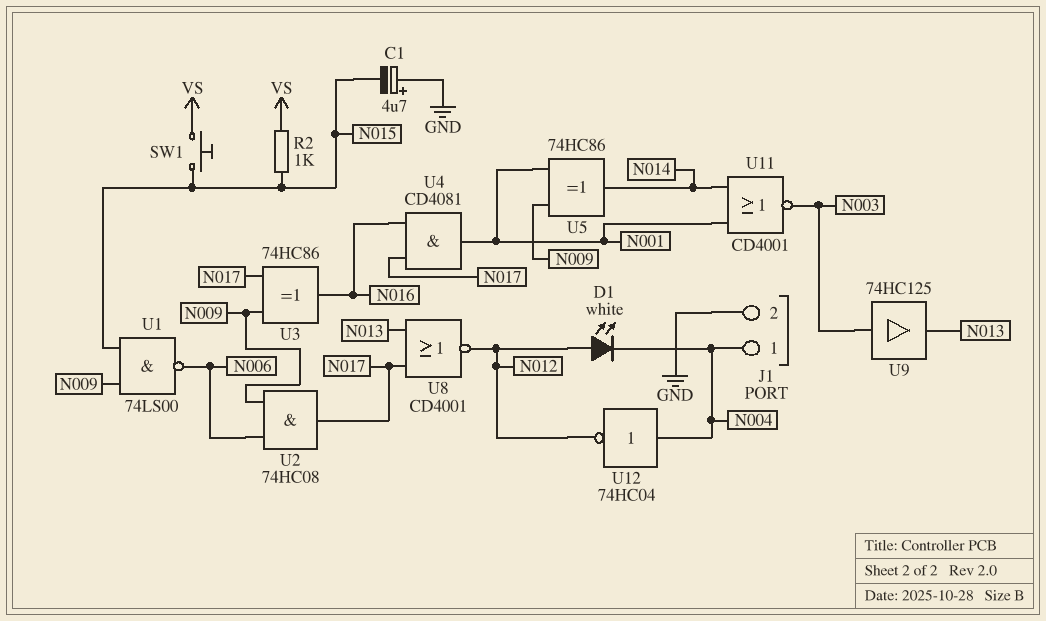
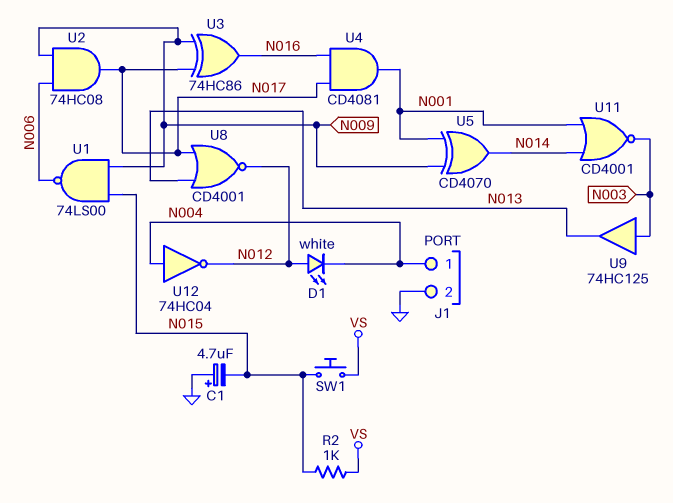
U5: XOR 74HC86 (in N001, in N009, out N014) -> XOR CD4070 (in N001, in N009, out N014)

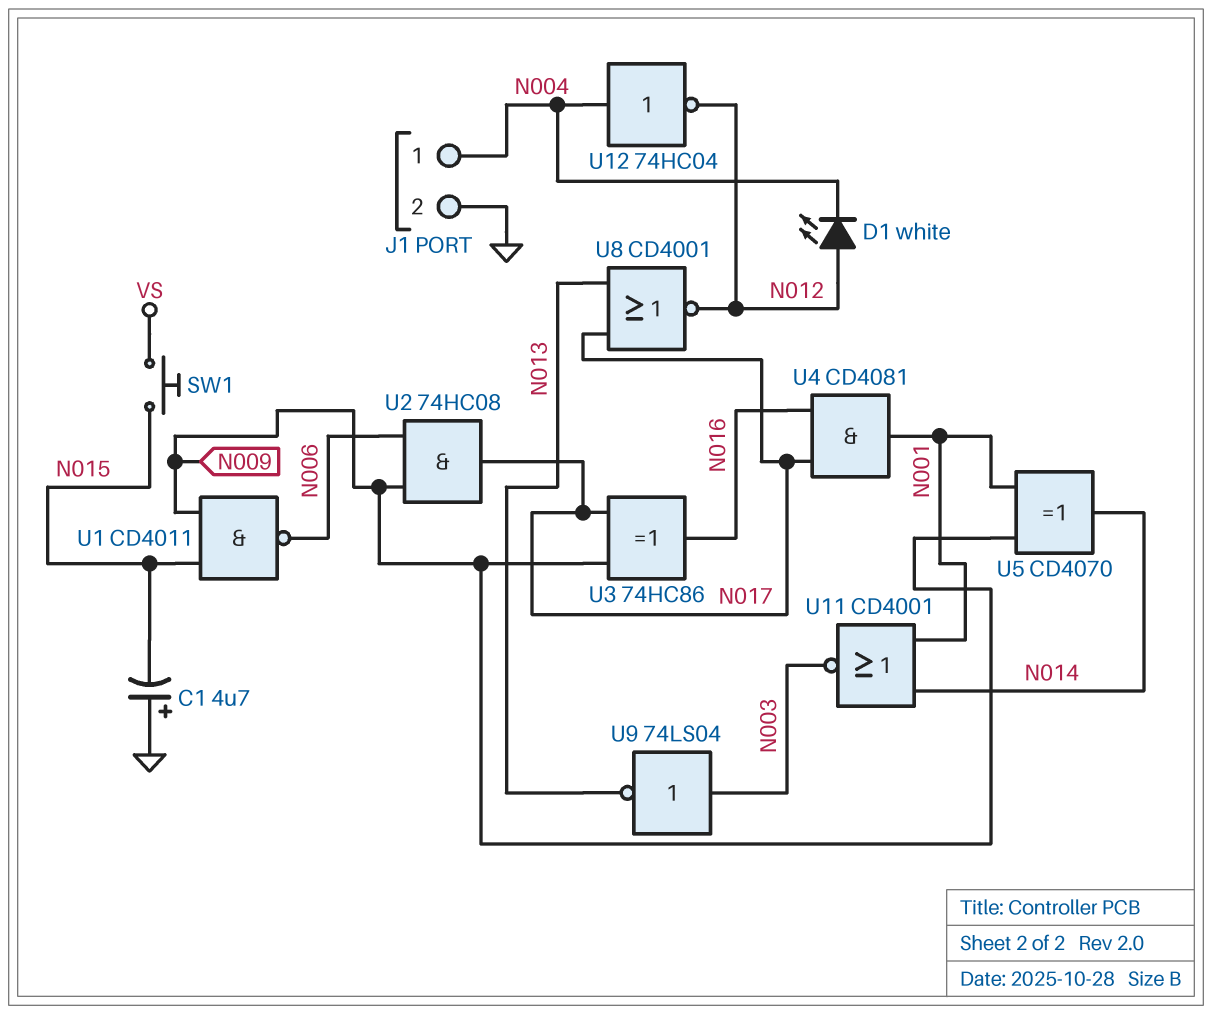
R2: 1k (N015, VS) -> none
U1: NAND 74LS00 (in N009, in N015, out N006) -> NAND CD4011 (in N009, in N015, out N006)
U9: buffer 74HC125 (in N003, out N013) -> NOT 74LS04 (in N003, out N013)

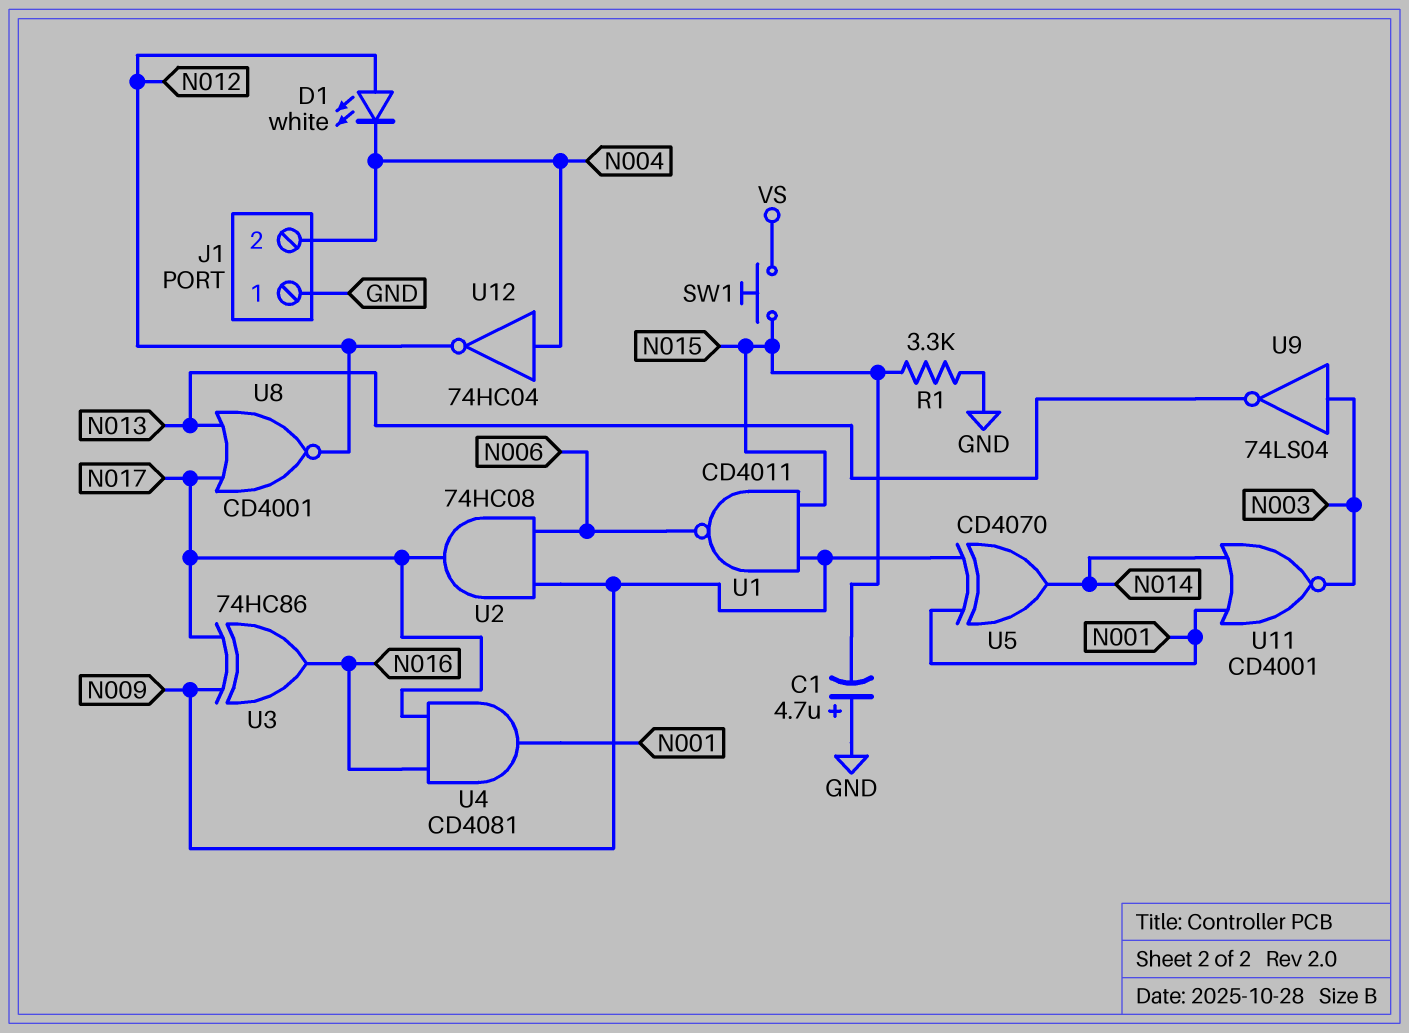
J1 pin 1: N004 -> GND
J1 pin 2: GND -> N004
R1: none -> 3.3k (GND, N015)

